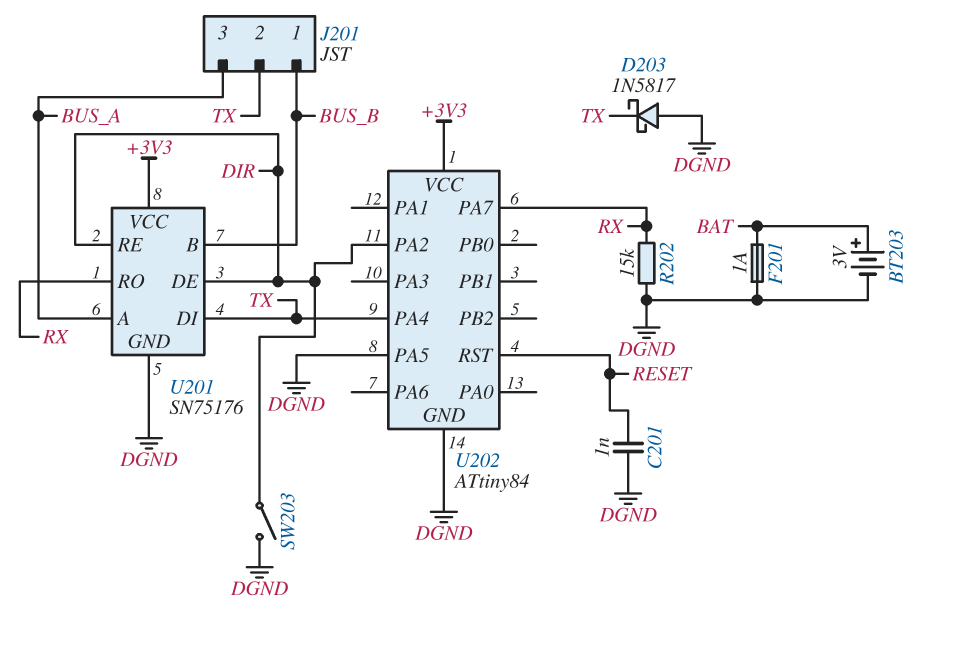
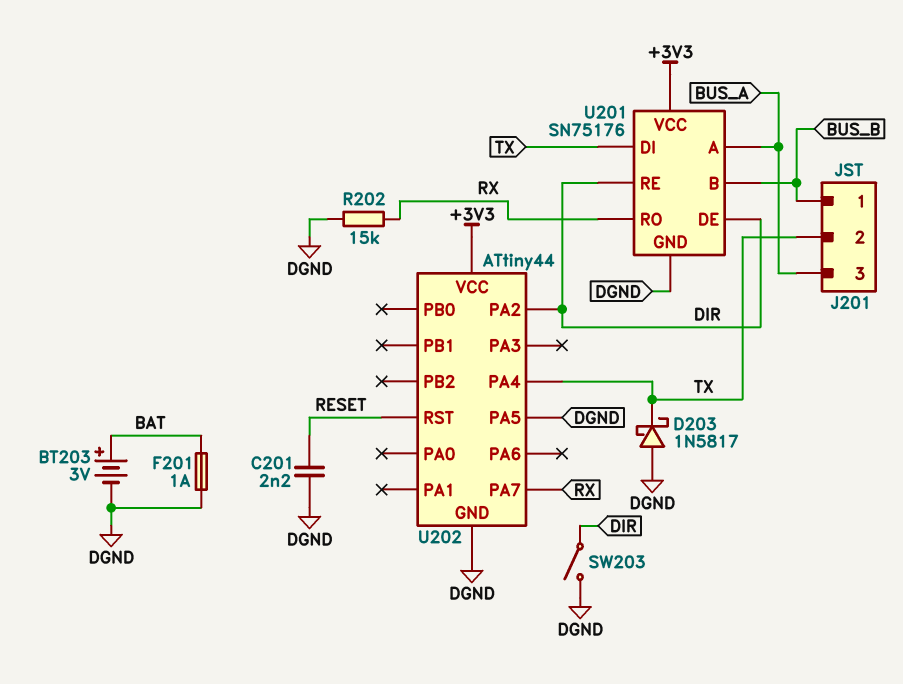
C201: 1nF (DGND, RESET) -> 2.2nF (DGND, RESET)
U202: ATtiny84 -> ATtiny44

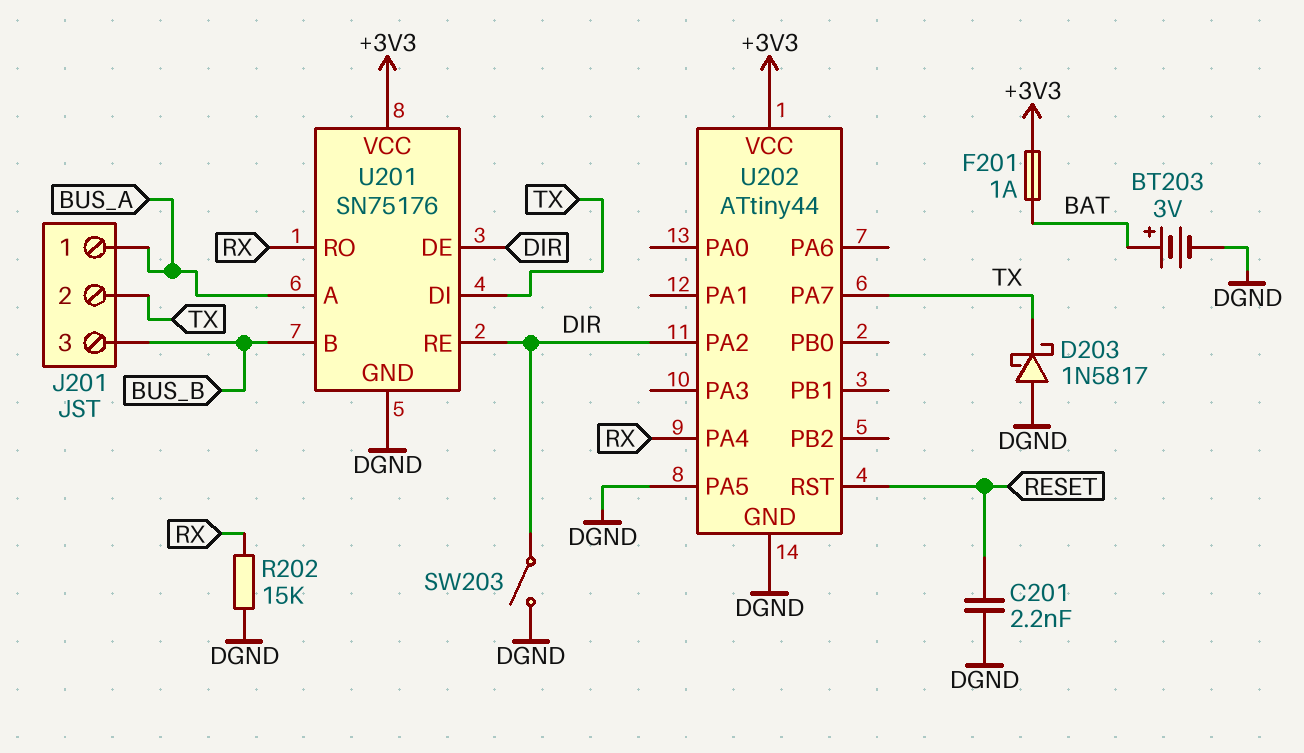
F201: 1A (BAT, DGND) -> 1A (+3V3, BAT)
J201 pin 1: BUS_B -> BUS_A
J201 pin 3: BUS_A -> BUS_B
U202 pin PA4: TX -> RX
U202 pin PA7: RX -> TX

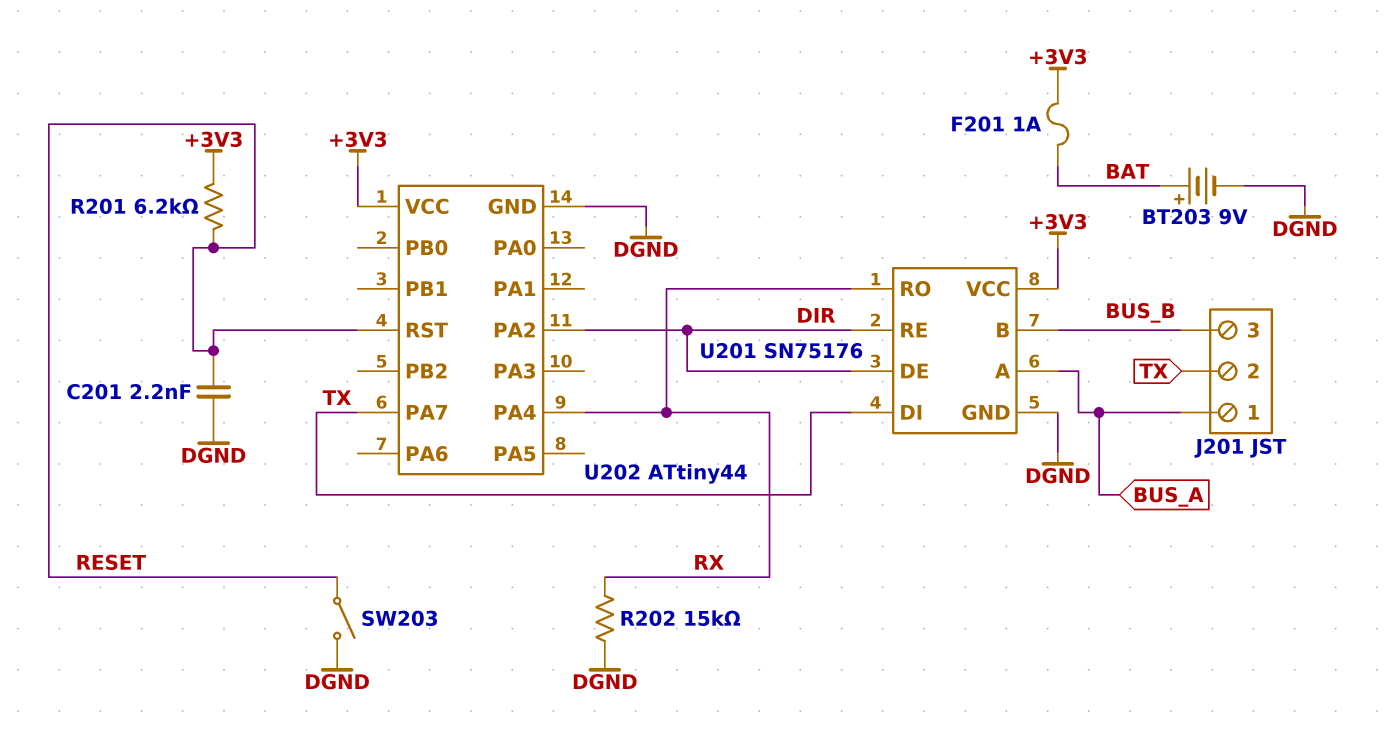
BT203: 3V (plus BAT, minus DGND) -> 9V (plus BAT, minus DGND)
D203: schottky 1N5817 (A DGND, K TX) -> none
R201: none -> 6.2k (+3V3, RESET)
SW203: switch (DGND, DIR) -> switch (DGND, RESET)
U202 pin PA5: DGND -> none

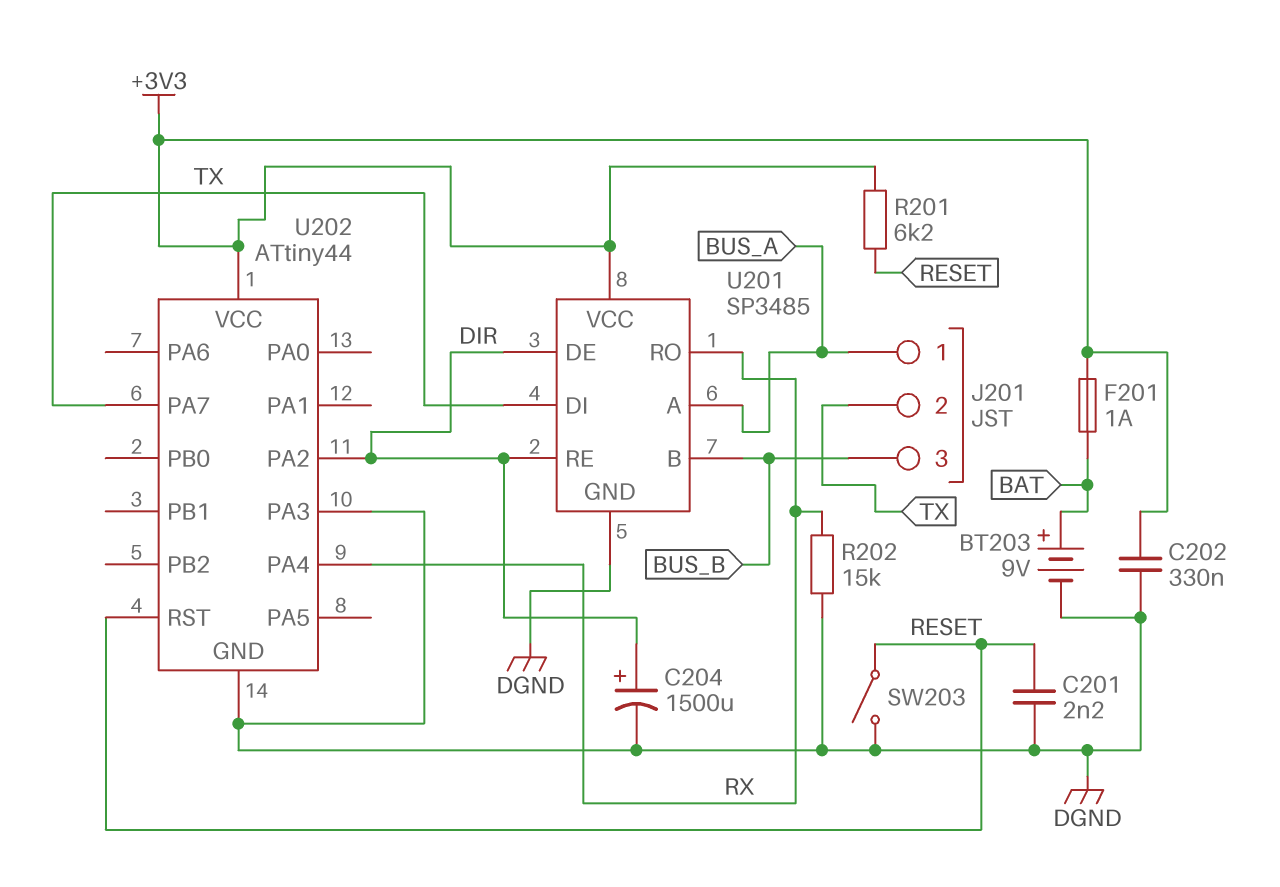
C202: none -> 330nF (+3V3, DGND)
C204: none -> 1500uF (plus DIR, minus DGND)
U201: SN75176 -> SP3485
U202 pin PA3: none -> DGND

